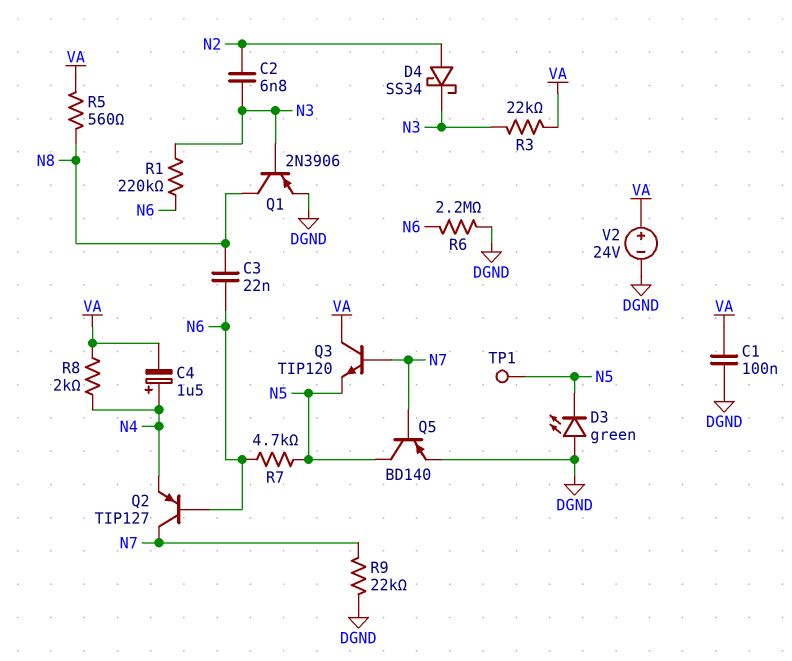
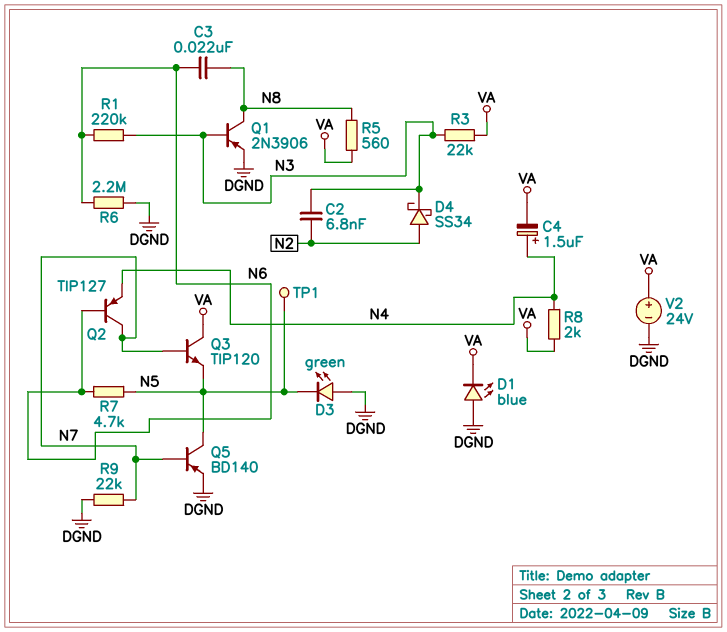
C1: 100nF (DGND, VA) -> none
D1: none -> LED blue (A DGND, K VA)

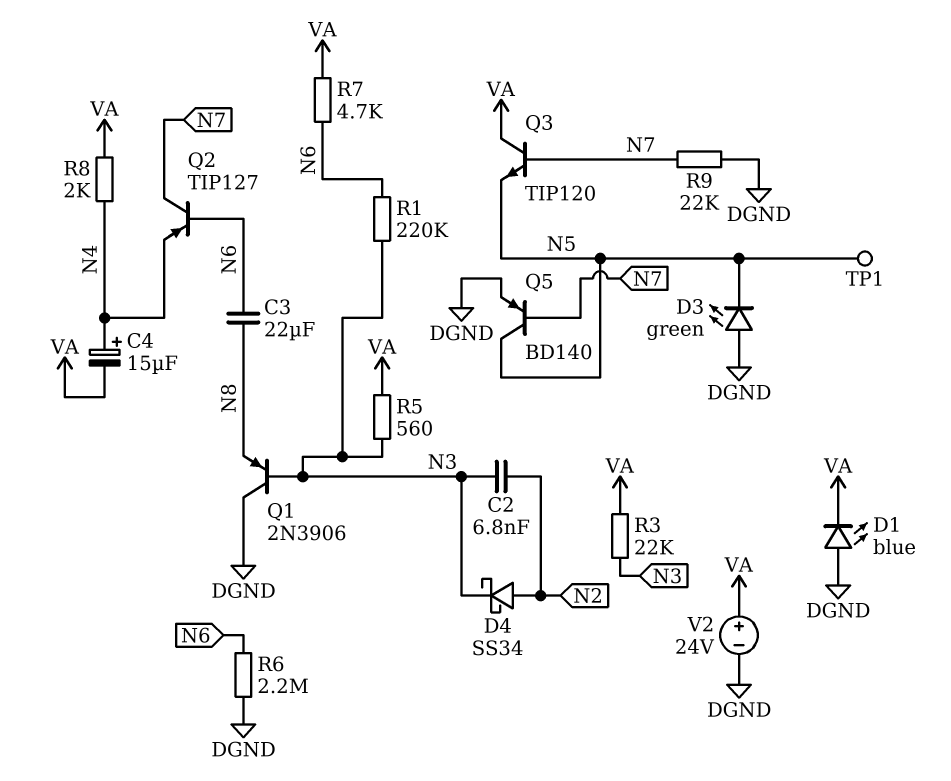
C3: 22nF (N6, N8) -> 22uF (N6, N8)
C4: 1.5uF (plus N4, minus VA) -> 15uF (plus N4, minus VA)
Q1: PNP 2N3906 (B N3, C N8, E DGND) -> PNP 2N3906 (B N3, C DGND, E N8)
R5: 560 (N8, VA) -> 560 (N3, VA)
R7: 4.7k (N5, N6) -> 4.7k (N6, VA)

